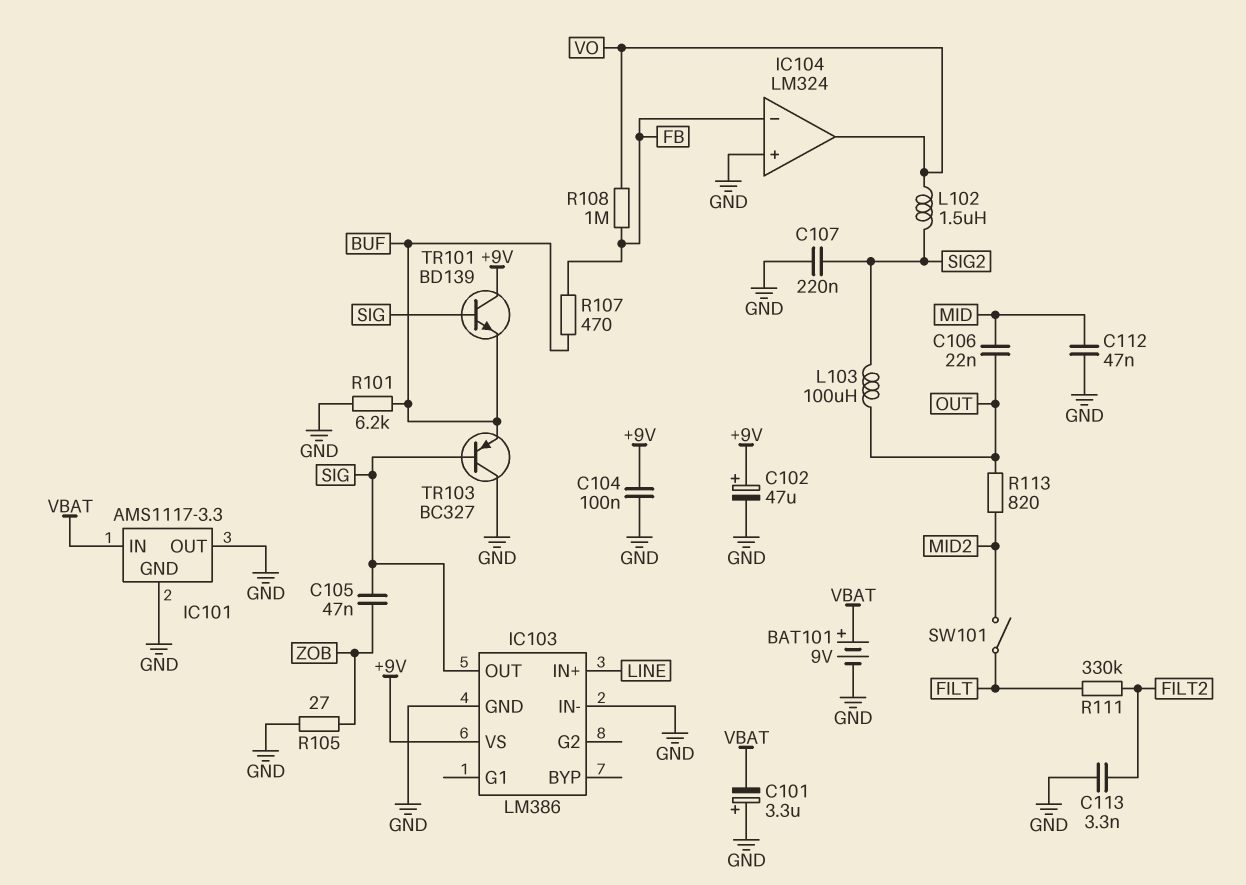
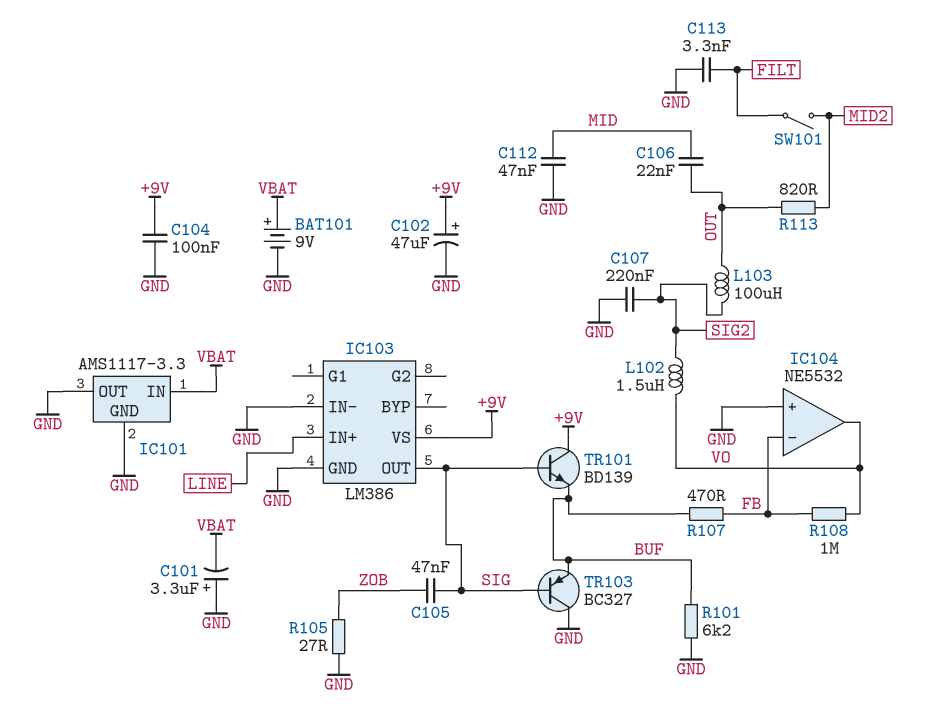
C113: 3.3nF (FILT2, GND) -> 3.3nF (FILT, GND)
IC104: LM324 -> NE5532
R111: 330k (FILT, FILT2) -> none

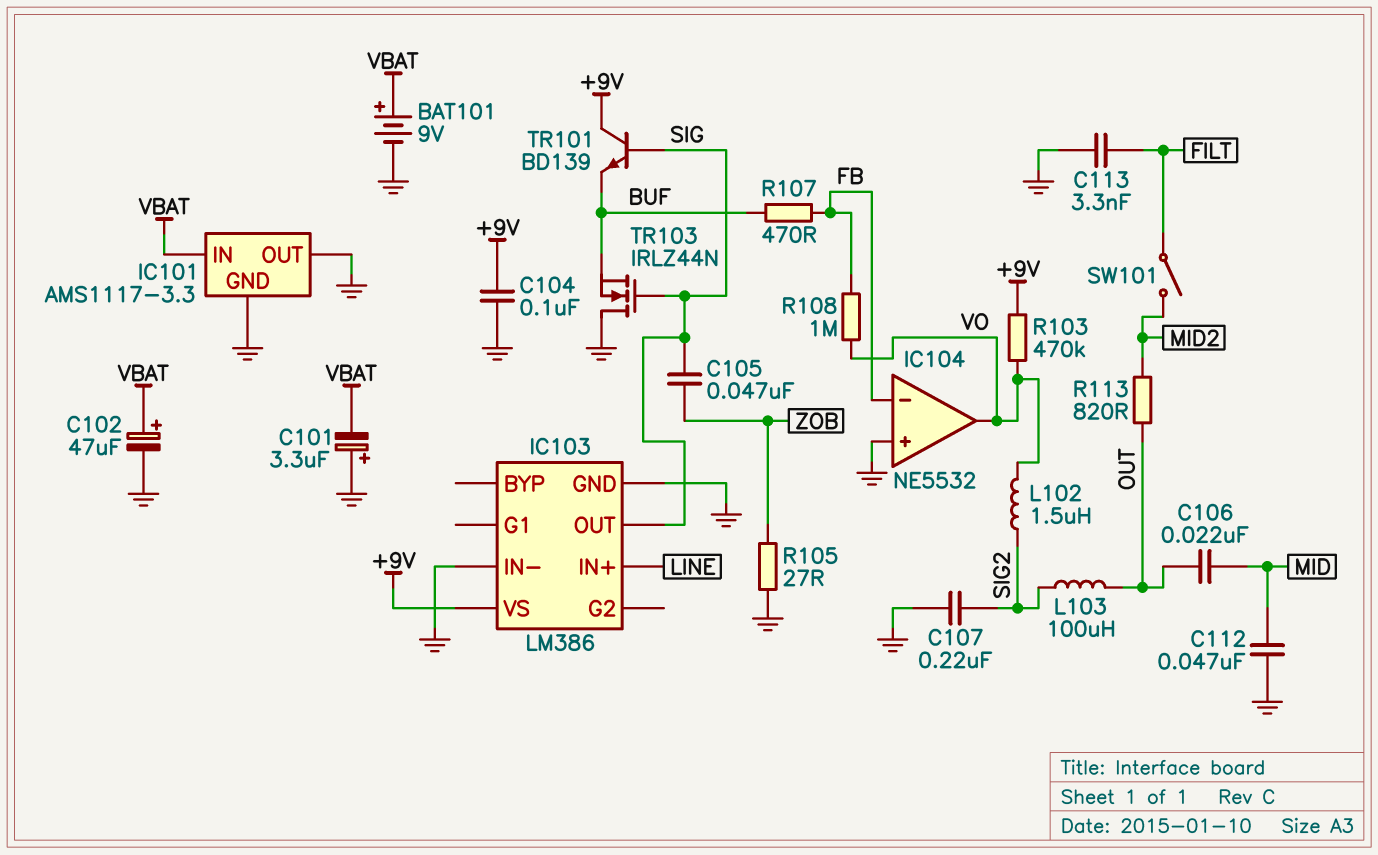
C102: 47uF (plus +9V, minus GND) -> 47uF (plus VBAT, minus GND)
R101: 6.2k (BUF, GND) -> none
R103: none -> 470k (+9V, VO)
TR103: PNP BC327 (B SIG, C GND, E BUF) -> NMOS IRLZ44N (G SIG, D GND, S BUF)

